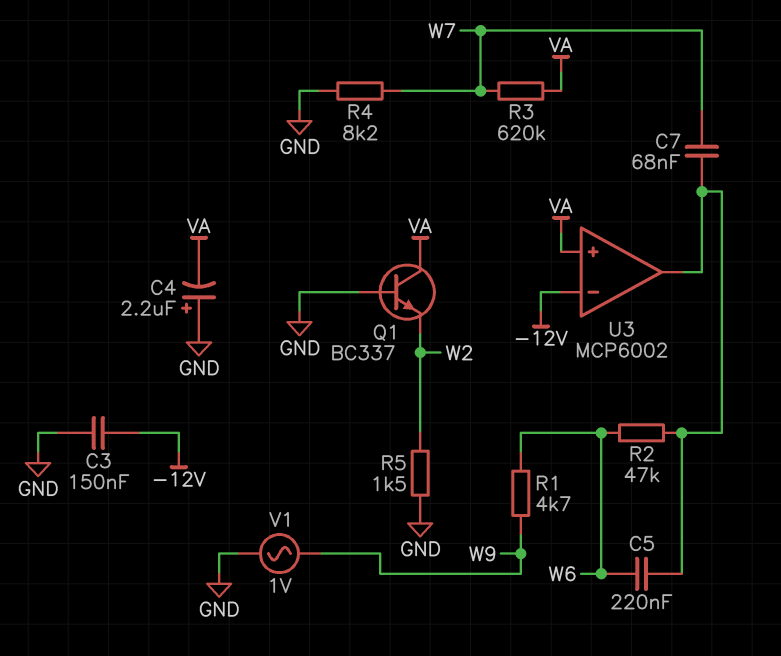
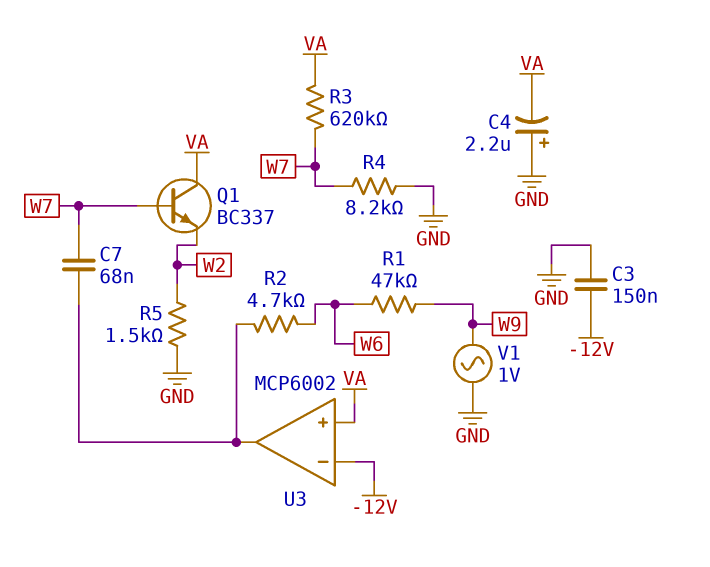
C5: 220nF (U3/out, W6) -> none
Q1: NPN BC337 (B GND, C VA, E W2) -> NPN BC337 (B W7, C VA, E W2)
R1: 4.7k (W6, W9) -> 47k (W6, W9)
R2: 47k (U3/out, W6) -> 4.7k (U3/out, W6)

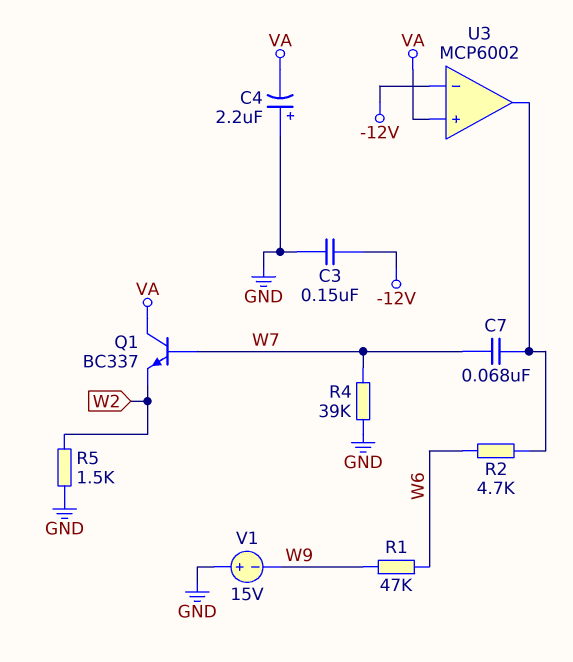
R3: 620k (VA, W7) -> none
R4: 8.2k (GND, W7) -> 39k (GND, W7)
V1: AC 1V (GND, W9) -> 15V (plus GND, minus W9)

